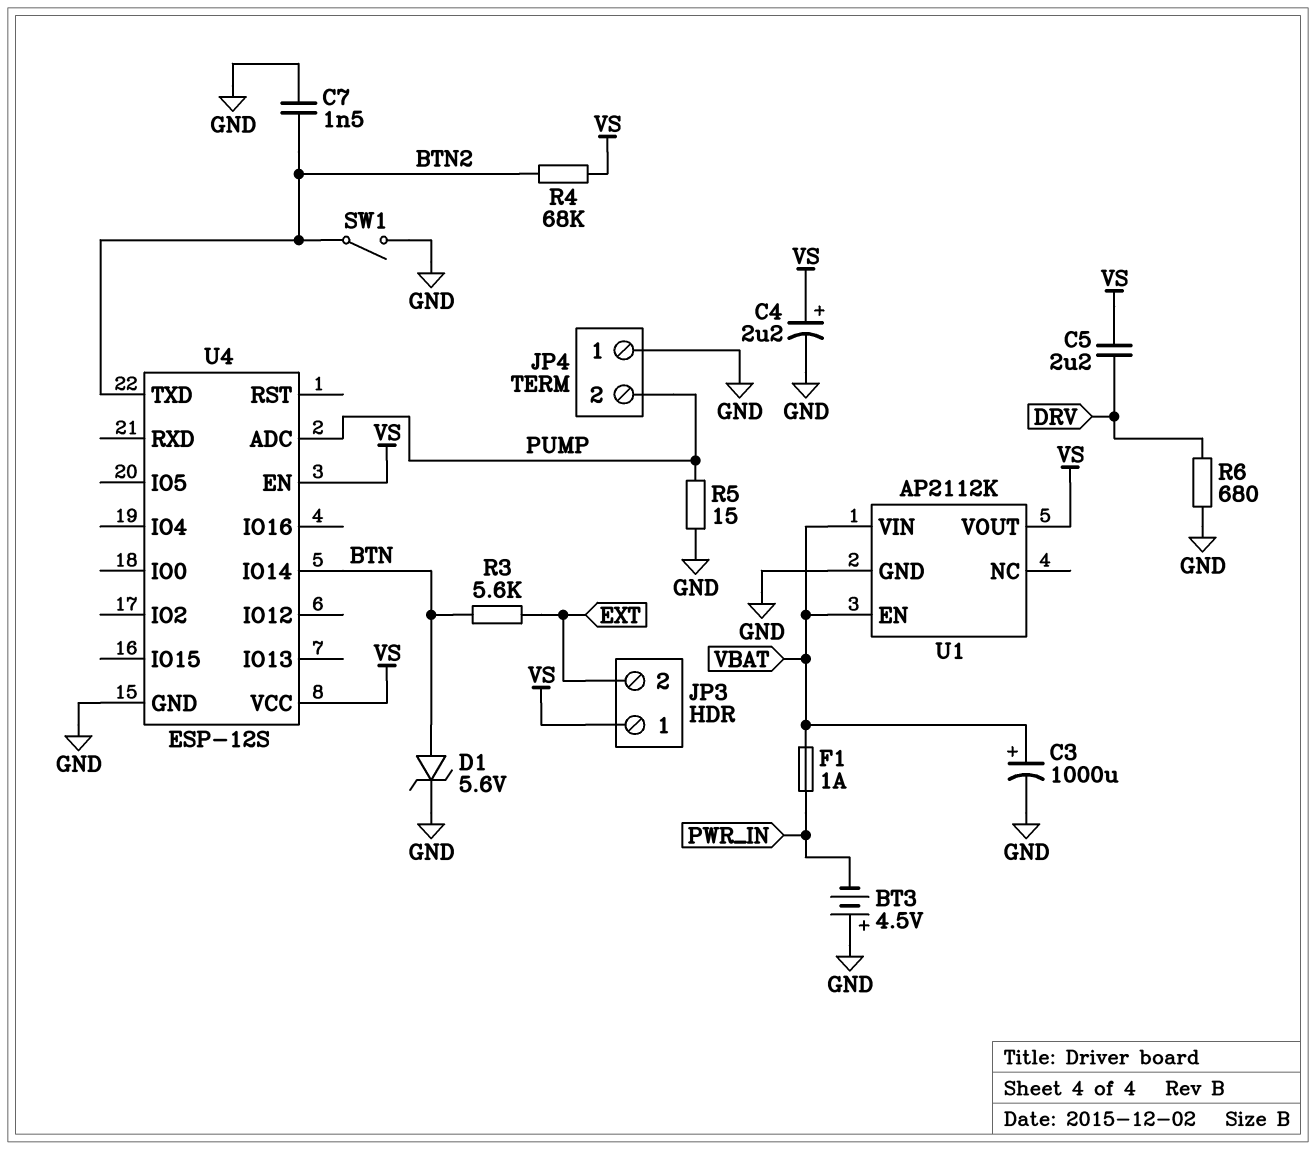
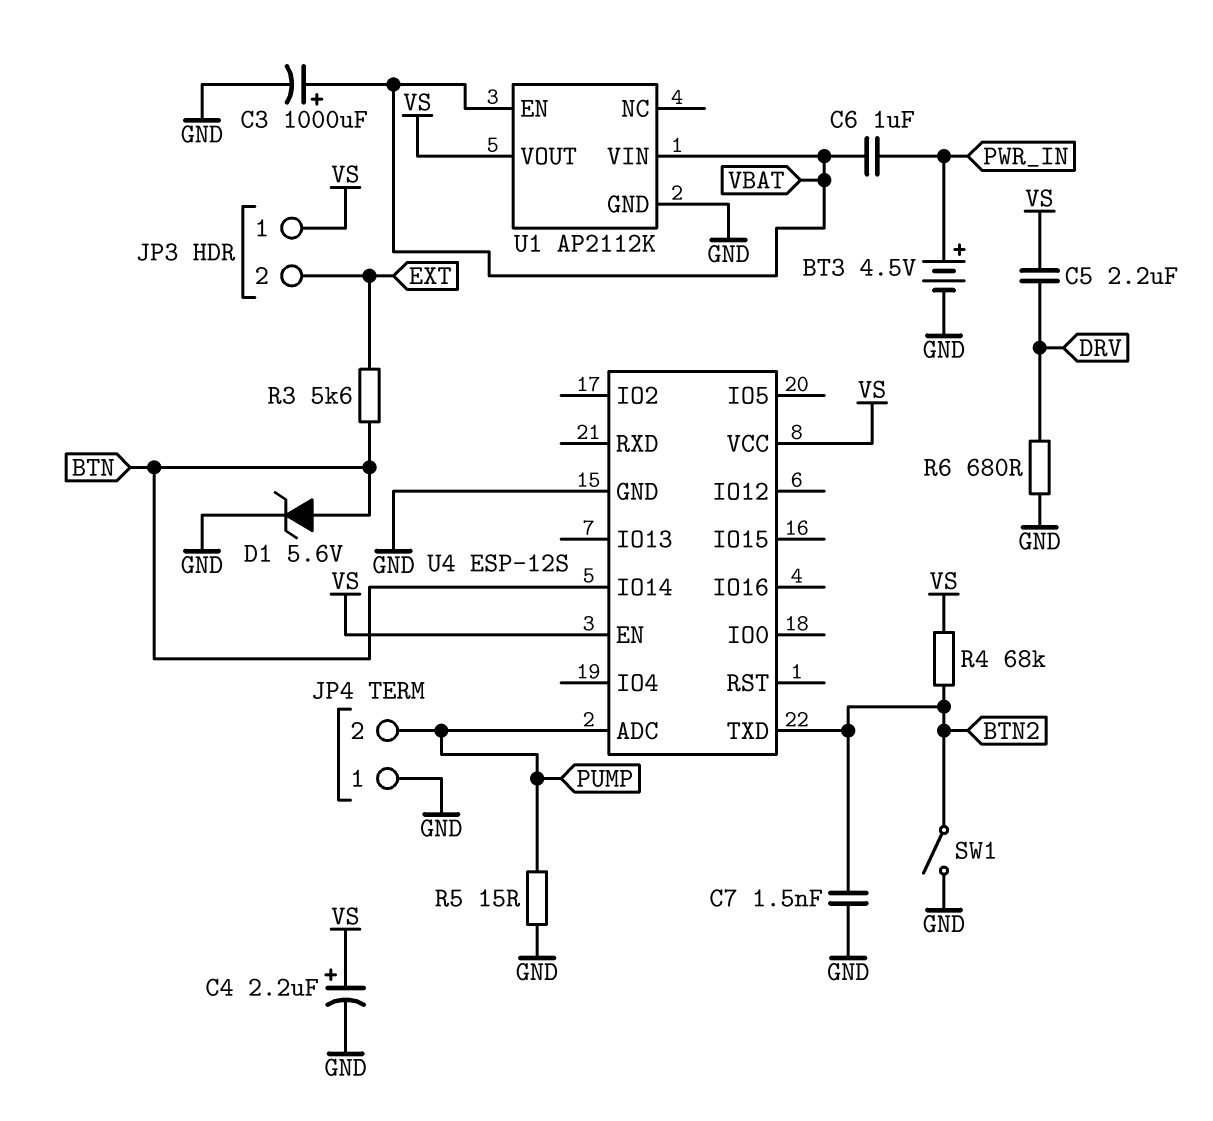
BT3: 4.5V (plus GND, minus PWR_IN) -> 4.5V (plus PWR_IN, minus GND)
C6: none -> 1uF (PWR_IN, VBAT)
F1: 1A (PWR_IN, VBAT) -> none

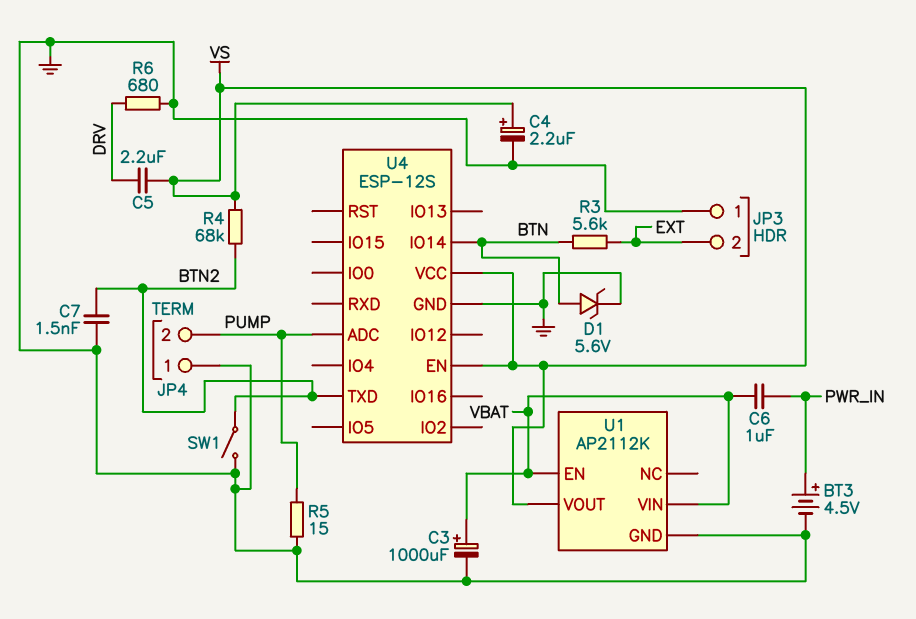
JP3 pin 1: VS -> GND

